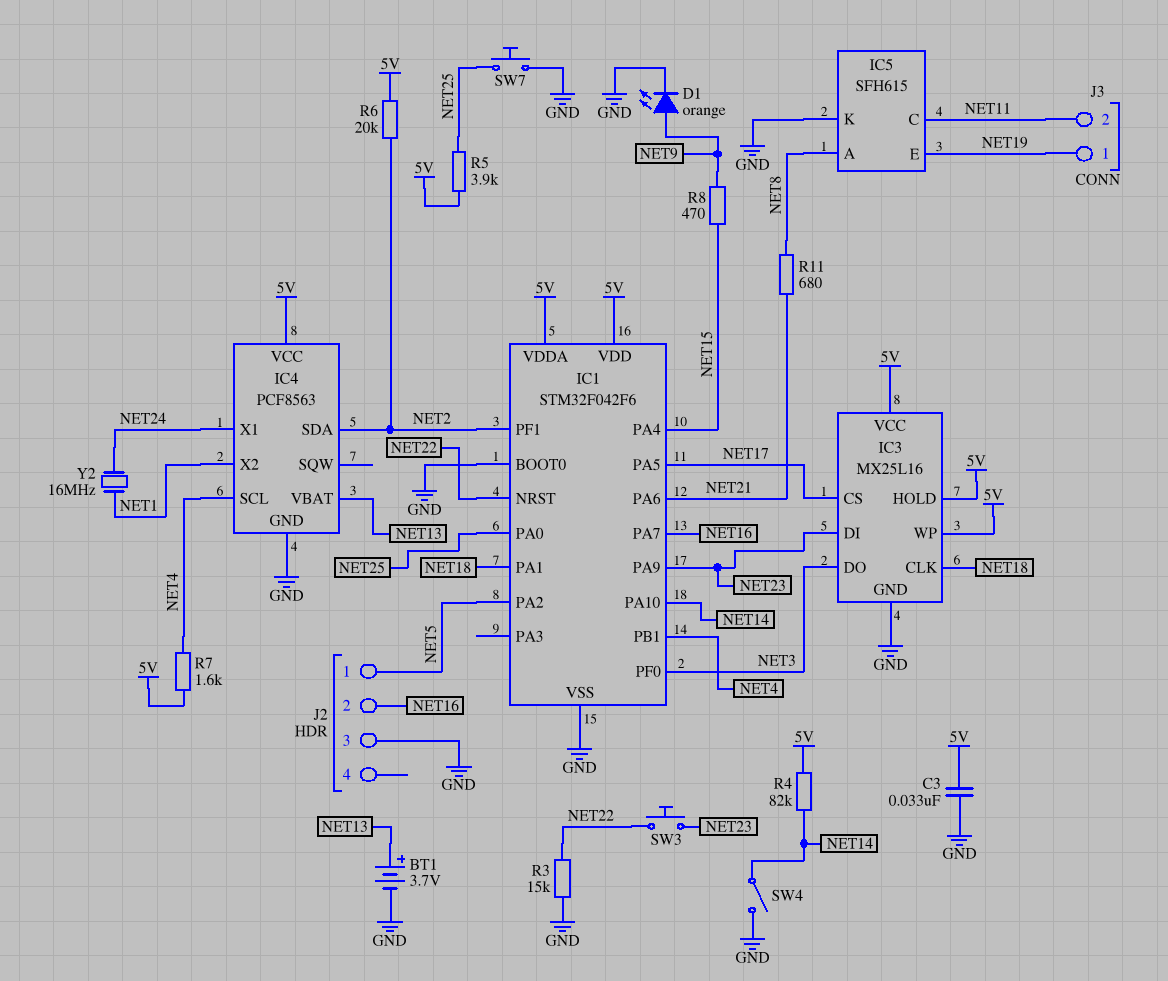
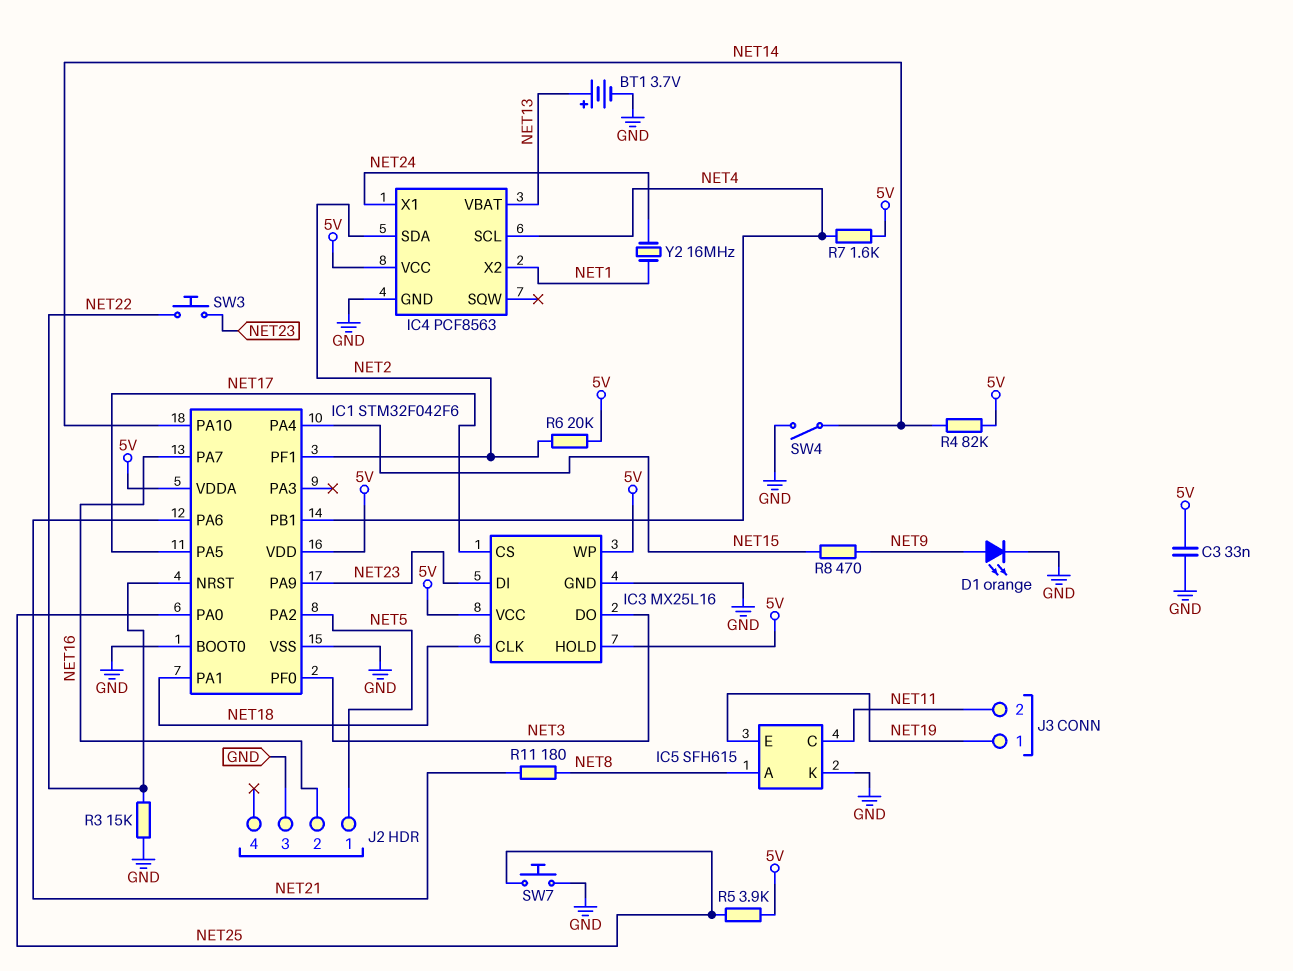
R11: 680 (NET8, NET21) -> 180 (NET8, NET21)

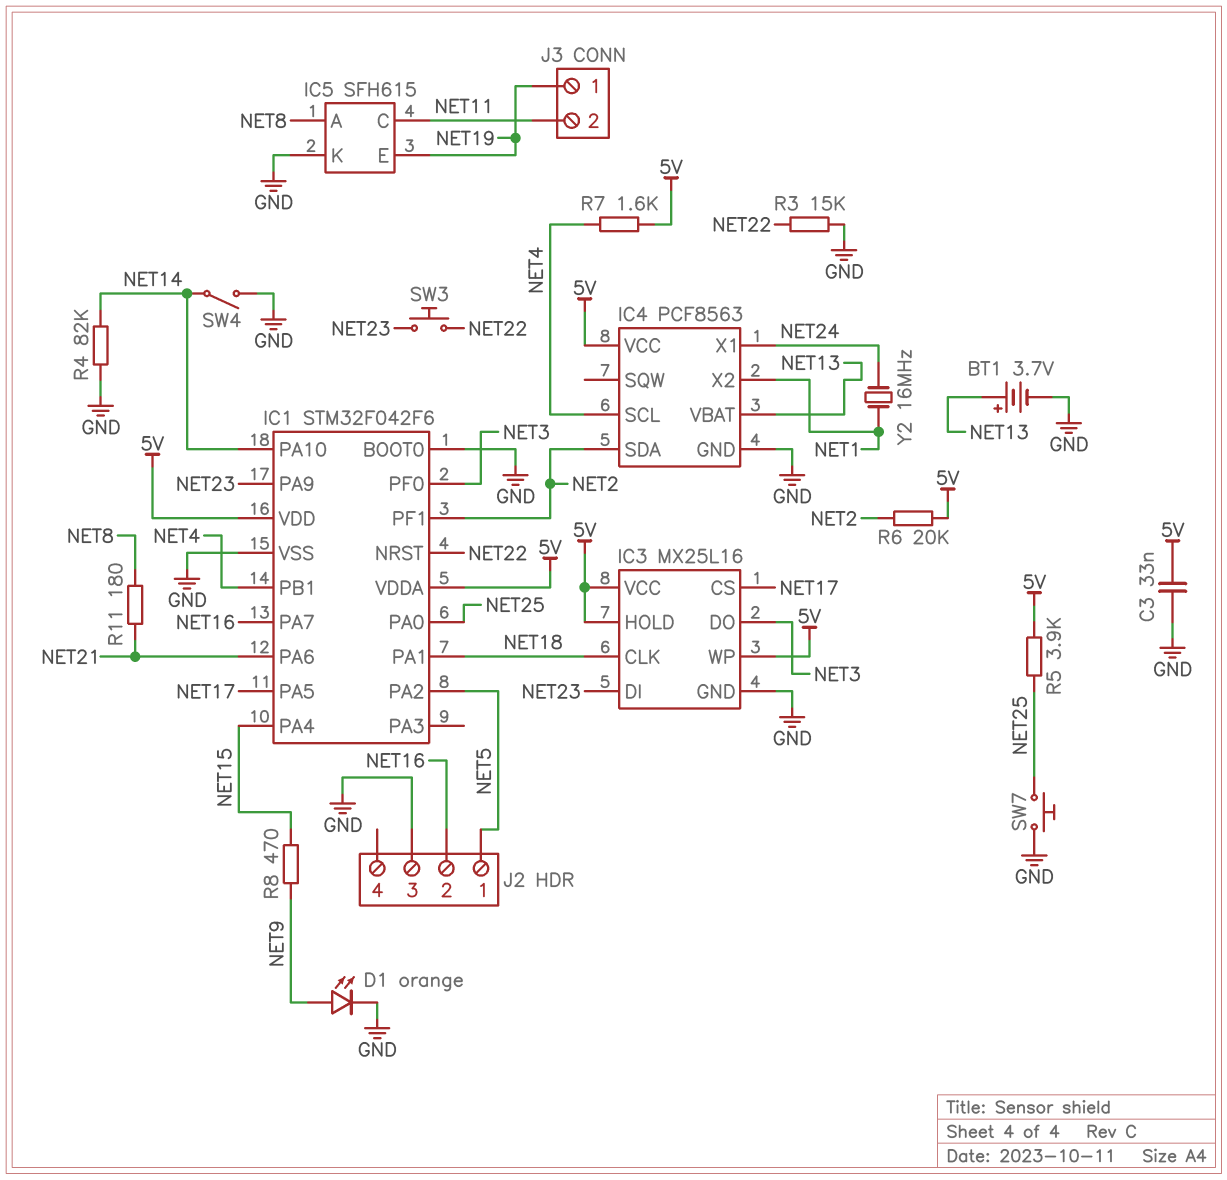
R4: 82k (5V, NET14) -> 82k (GND, NET14)

